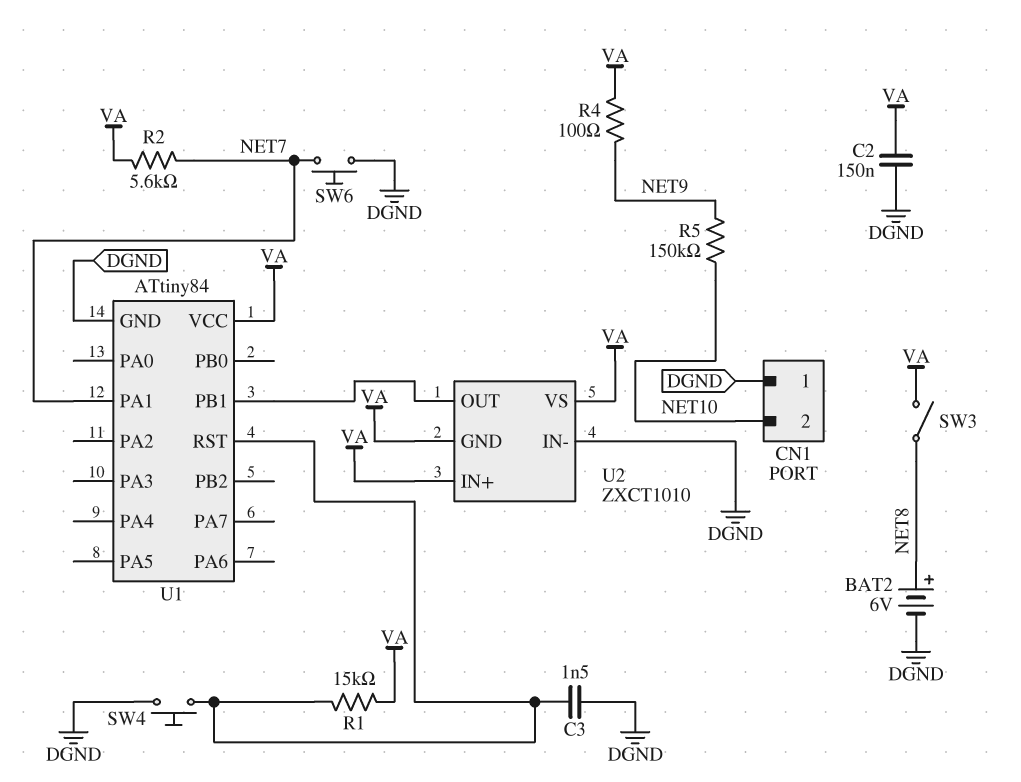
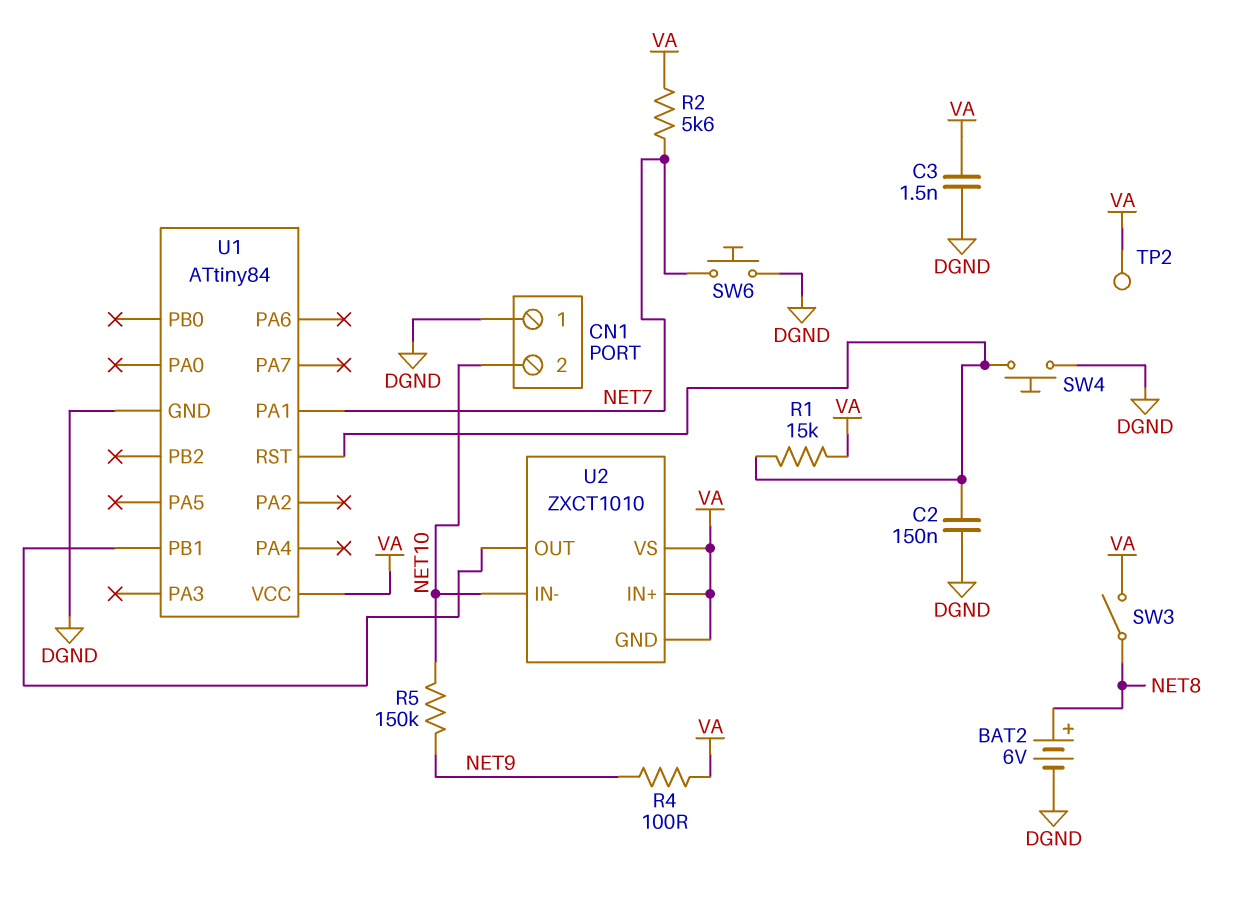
C2: 150nF (DGND, VA) -> 150nF (DGND, U1/RST)
C3: 1.5nF (DGND, U1/RST) -> 1.5nF (DGND, VA)
TP2: none -> test point (VA)
U2 pin IN-: DGND -> NET10

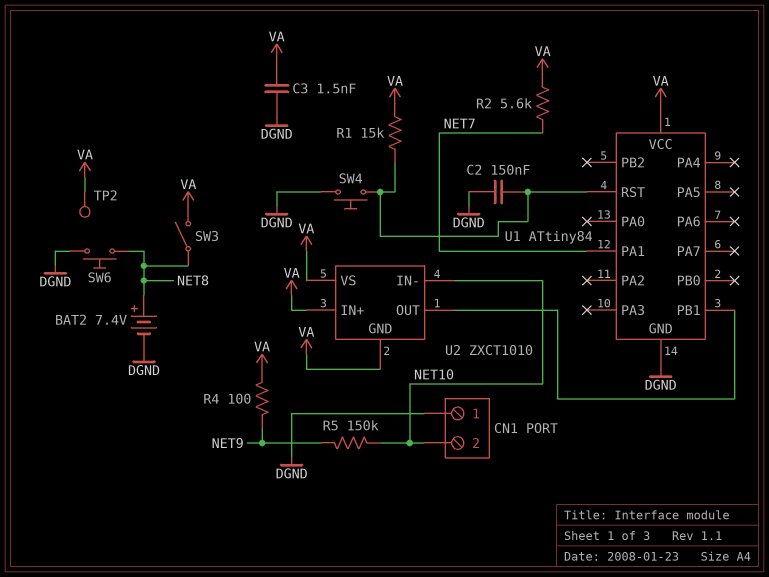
BAT2: 6V (plus NET8, minus DGND) -> 7.4V (plus NET8, minus DGND)
SW6: button (DGND, NET7) -> button (DGND, NET8)

